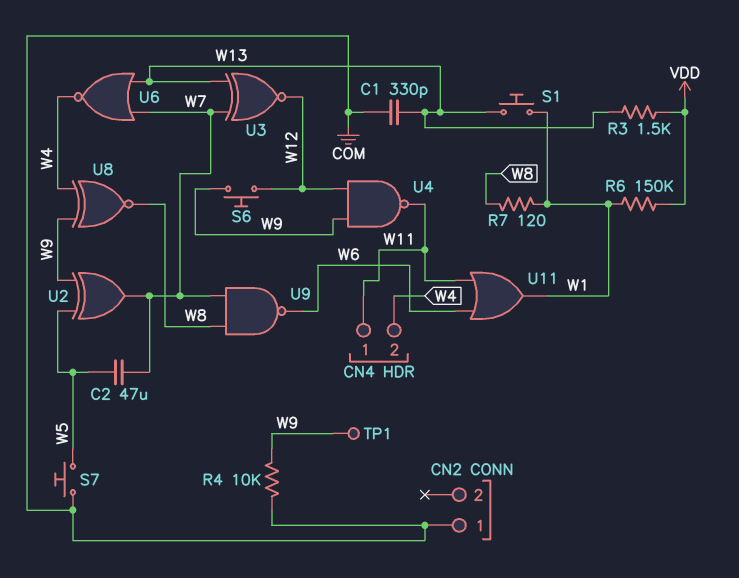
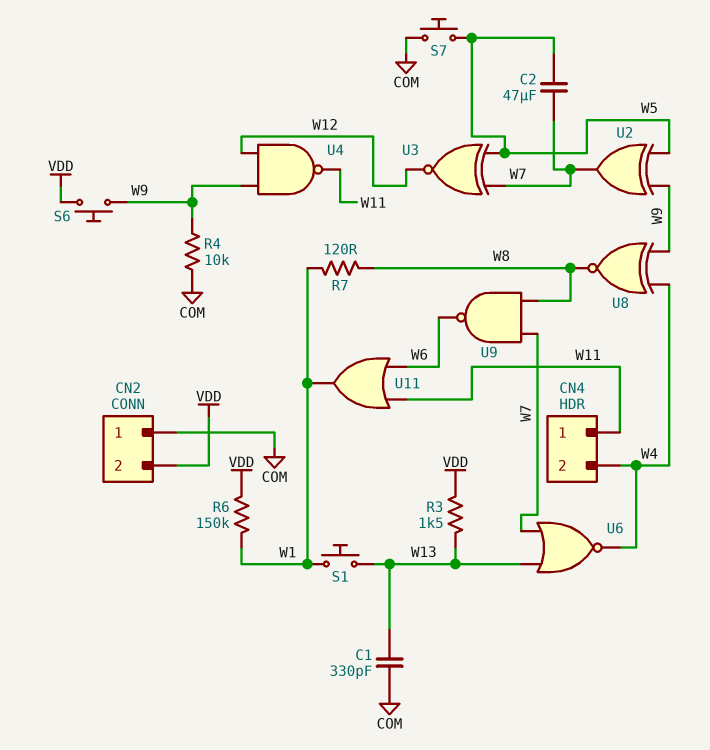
CN2 pin 2: none -> VDD
S6: button (W9, W12) -> button (VDD, W9)
TP1: test point (W9) -> none
U3: XNOR (in W7, in W13, out W12) -> XNOR (in W5, in W7, out W12)

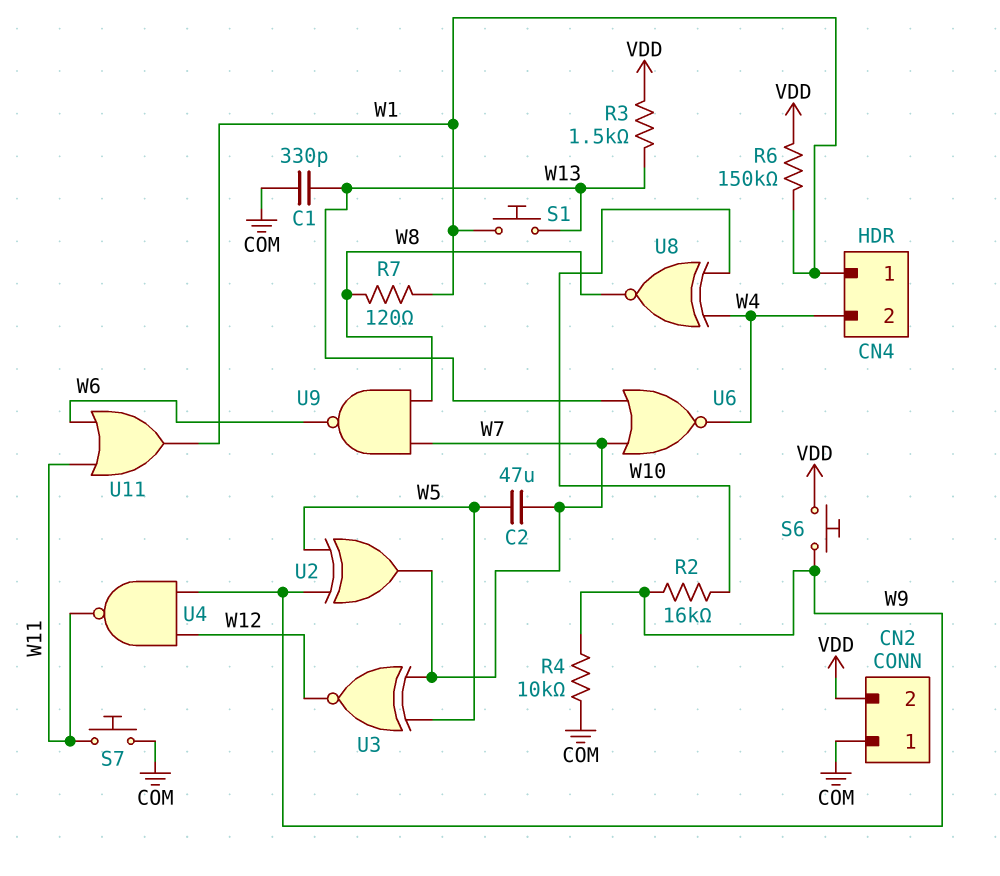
CN4 pin 1: W11 -> W1
R2: none -> 16k (W9, W10)
S7: button (COM, W5) -> button (COM, W11)
U8: XNOR (in W4, in W9, out W8) -> XNOR (in W4, in W10, out W8)

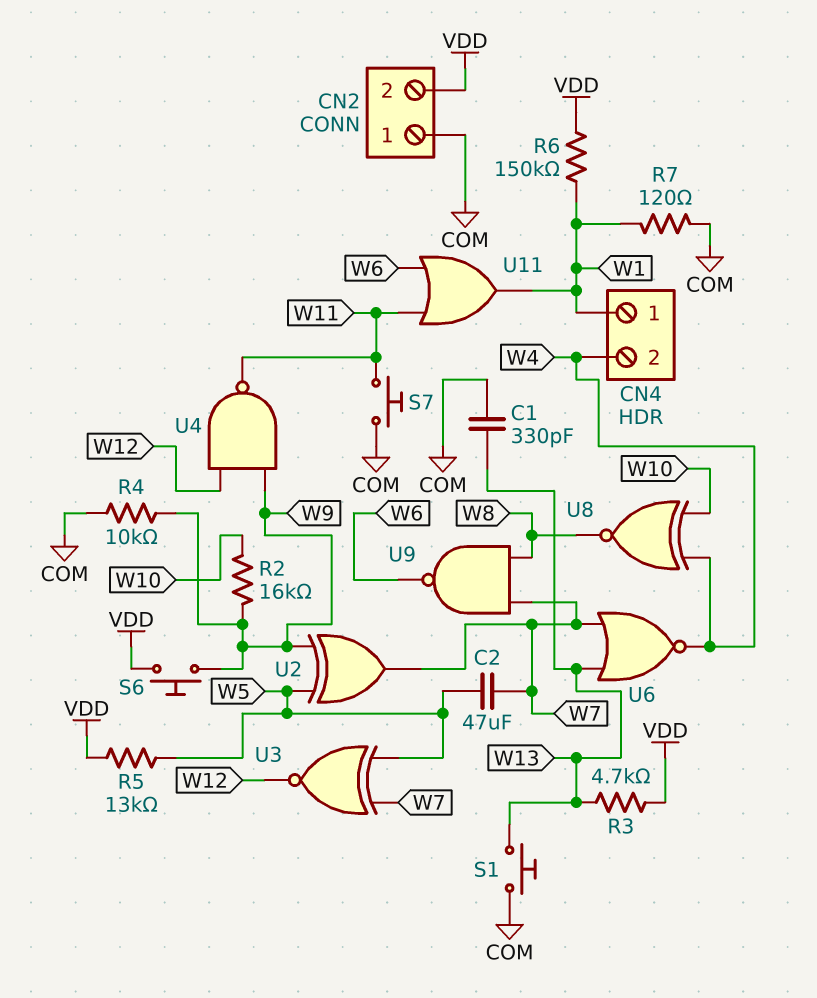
R3: 1.5k (VDD, W13) -> 4.7k (VDD, W13)
R5: none -> 13k (VDD, W5)
R7: 120 (W1, W8) -> 120 (COM, W1)
S1: button (W1, W13) -> button (COM, W13)

